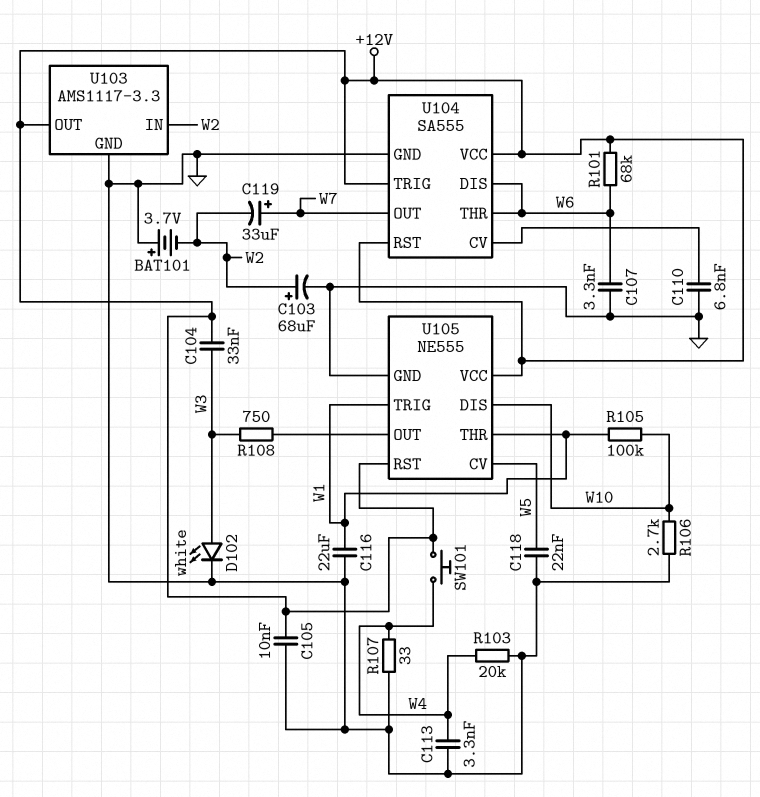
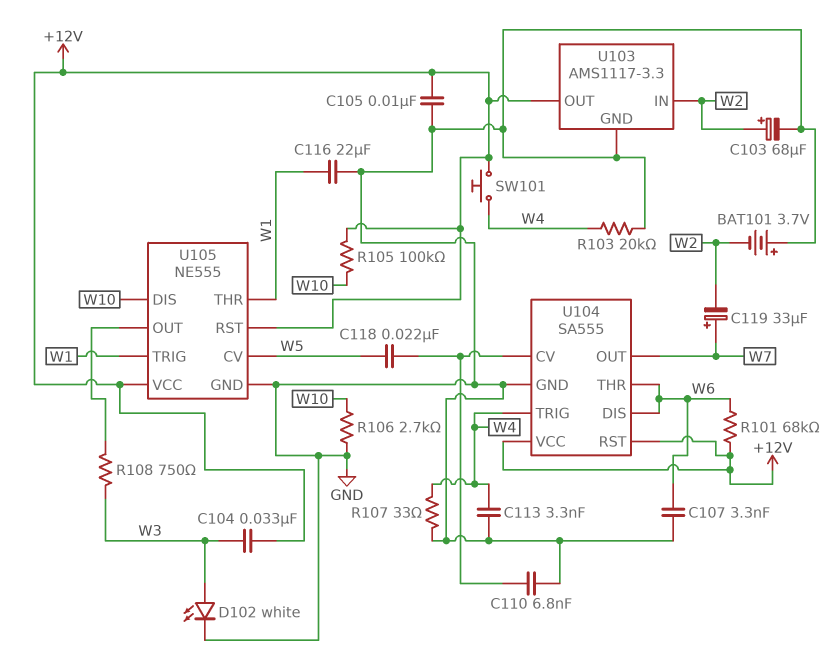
C118: 22nF (GND, W5) -> 22nF (U104/CV, W5)
R105: 100k (W1, W10) -> 100k (+12V, W10)
U104 pin TRIG: +12V -> W4

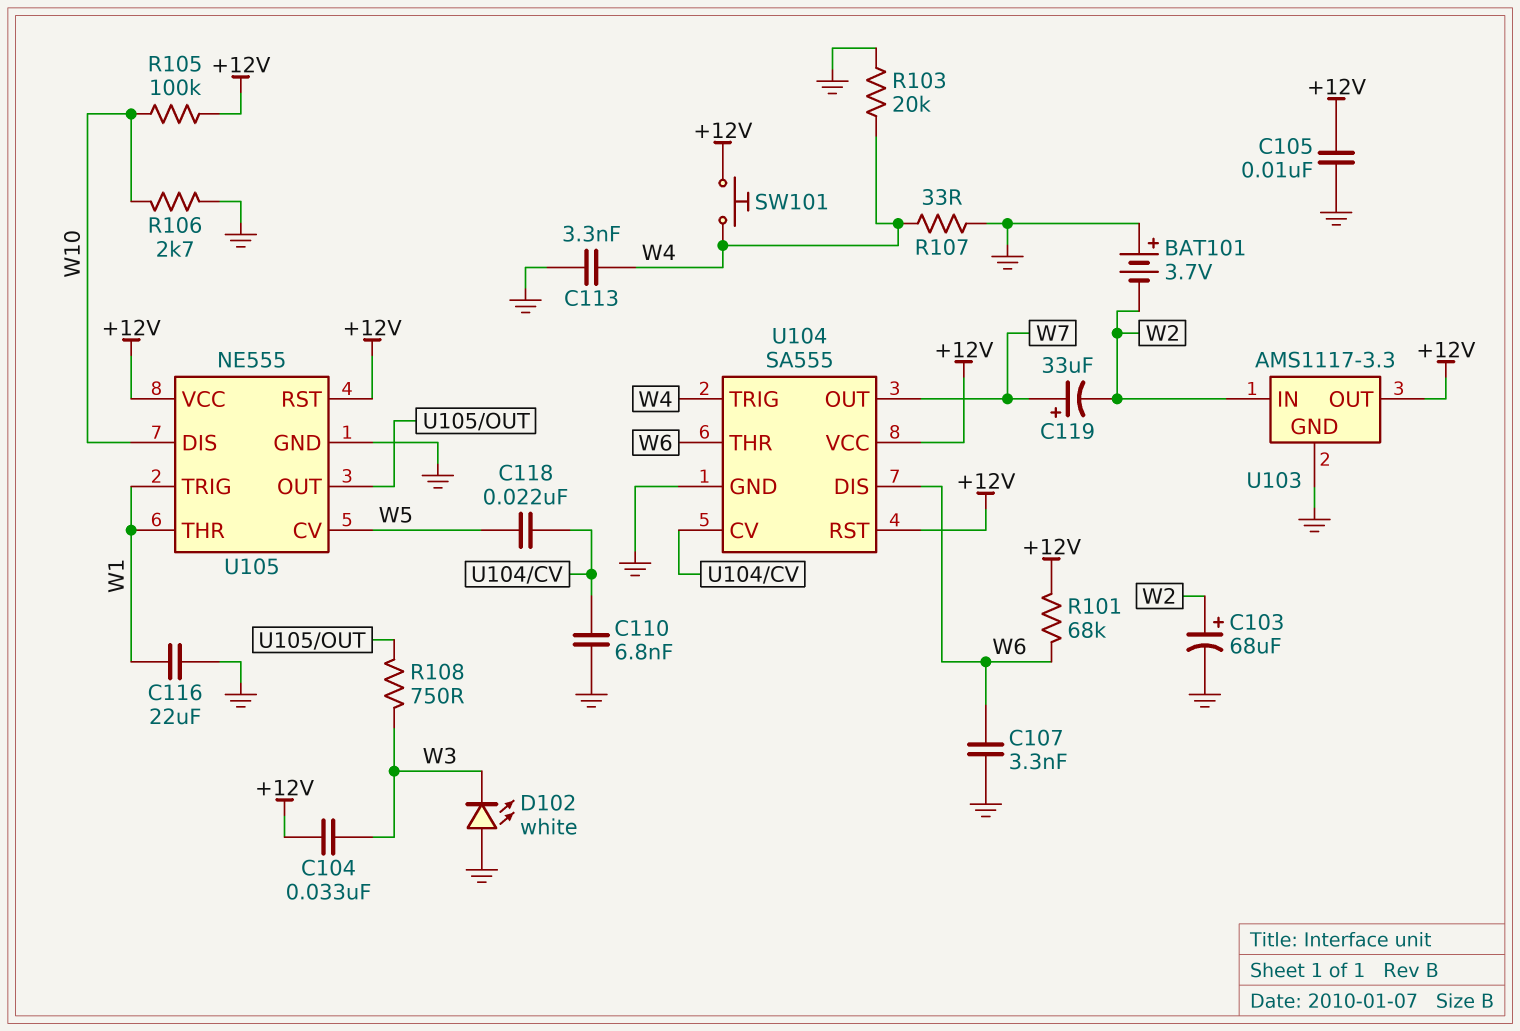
D102: LED white (A W3, K GND) -> LED white (A GND, K W3)

